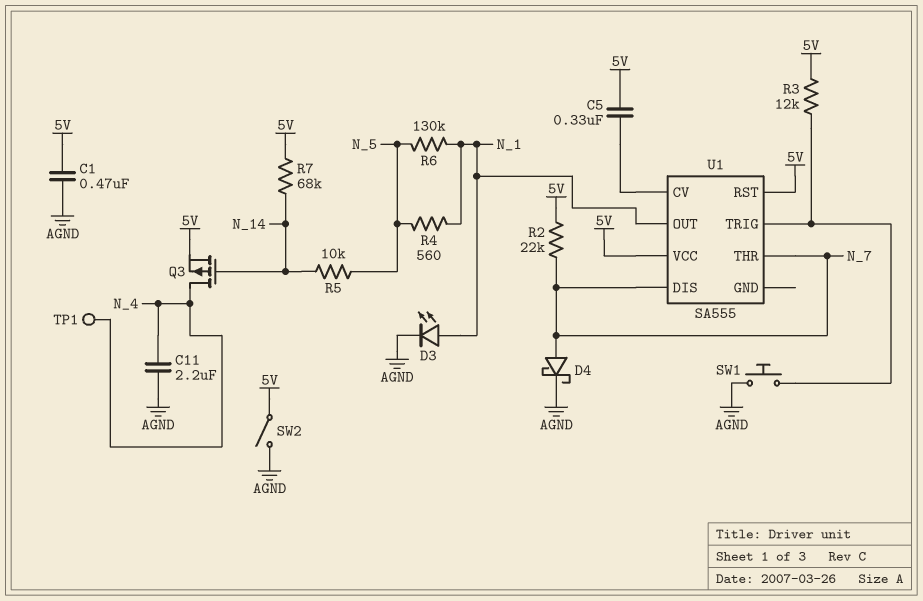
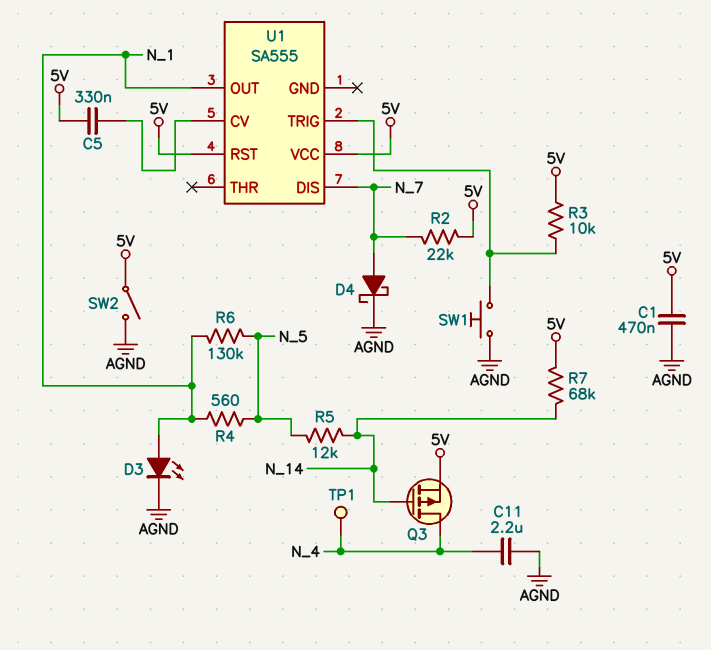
R3: 12k (5V, U1/TRIG) -> 10k (5V, U1/TRIG)
R5: 10k (N_5, N_14) -> 12k (N_5, N_14)
U1 pin THR: N_7 -> none

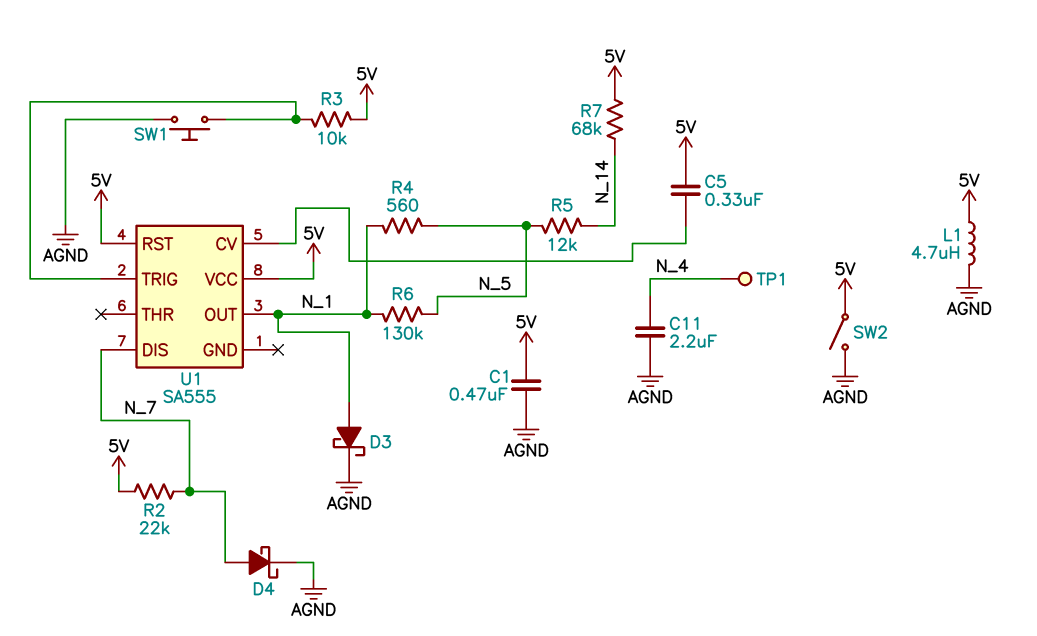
D3: LED (A N_1, K AGND) -> schottky (A N_1, K AGND)
L1: none -> 4.7uH (5V, AGND)
Q3: PMOS (G N_14, D N_4, S 5V) -> none

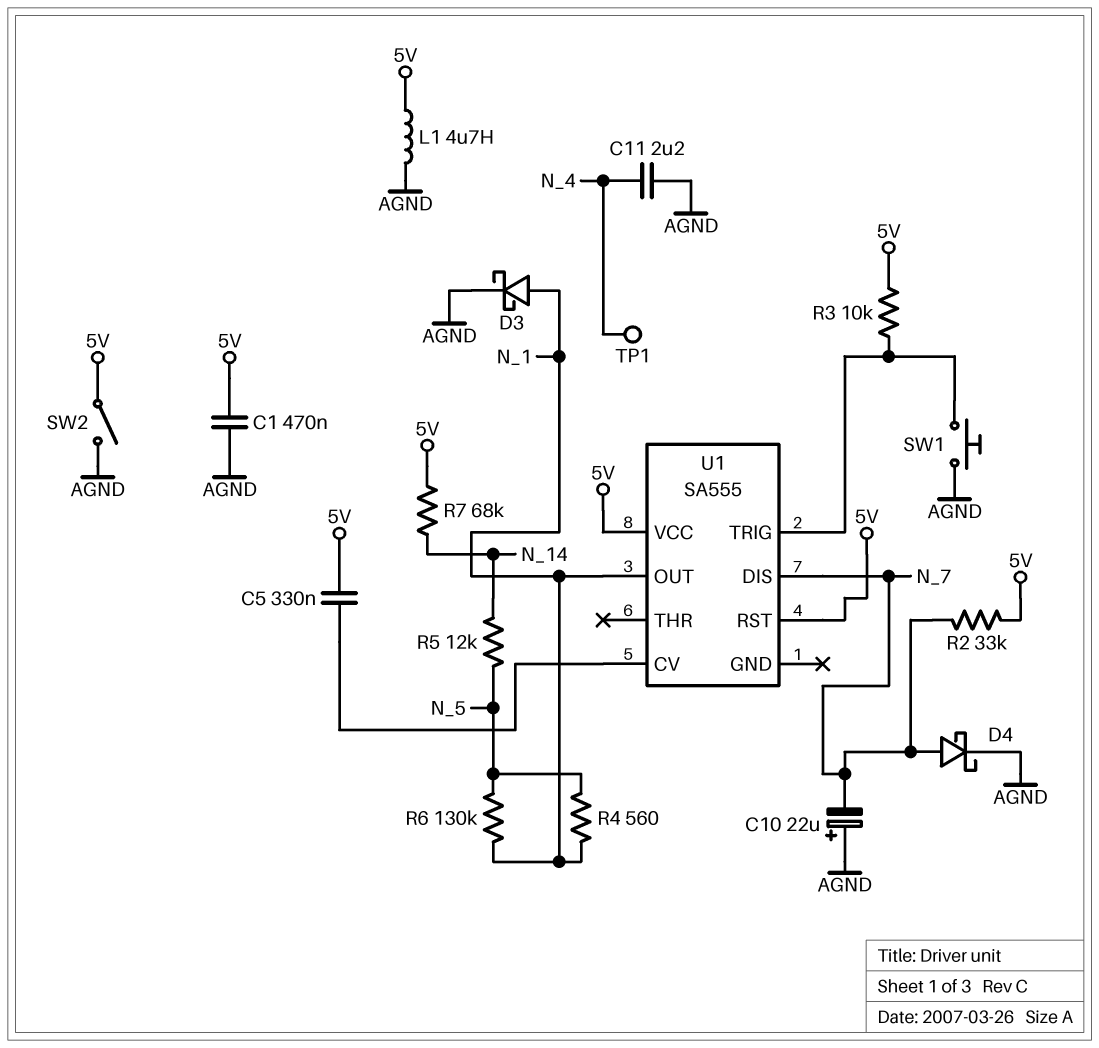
C10: none -> 22uF (plus AGND, minus N_7)
R2: 22k (5V, N_7) -> 33k (5V, N_7)

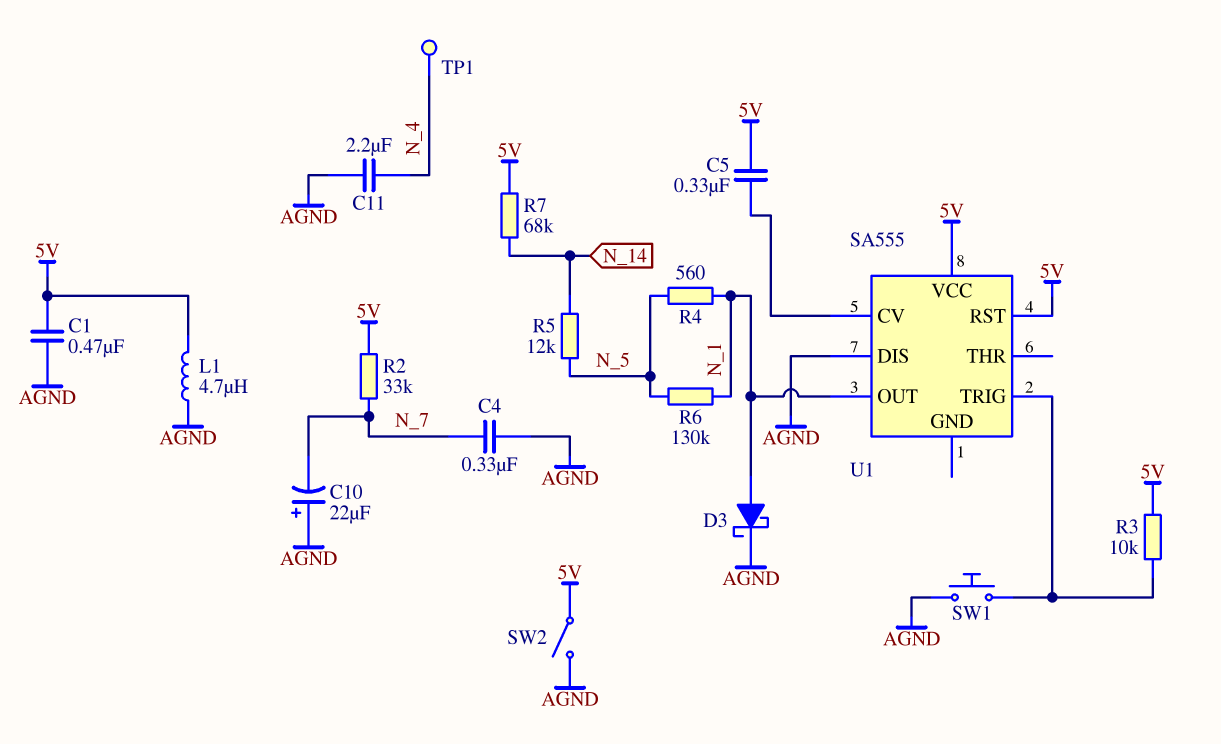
C4: none -> 330nF (AGND, N_7)
D4: schottky (A N_7, K AGND) -> none
U1 pin DIS: N_7 -> AGND

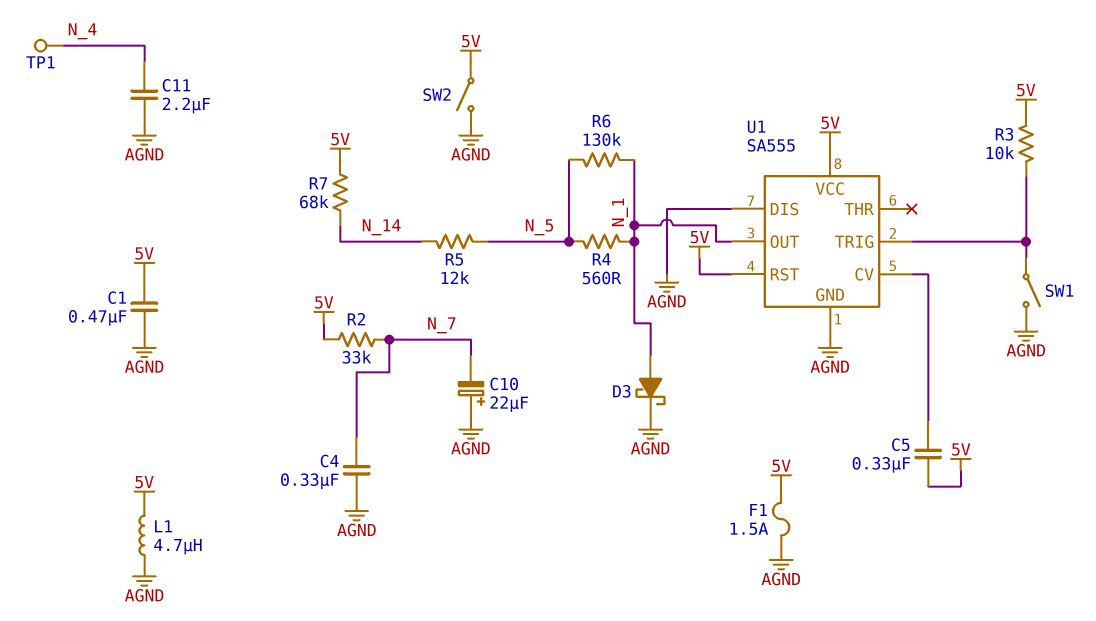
F1: none -> 1.5A (5V, AGND)
SW1: button (AGND, U1/TRIG) -> switch (AGND, U1/TRIG)
U1 pin GND: none -> AGND

